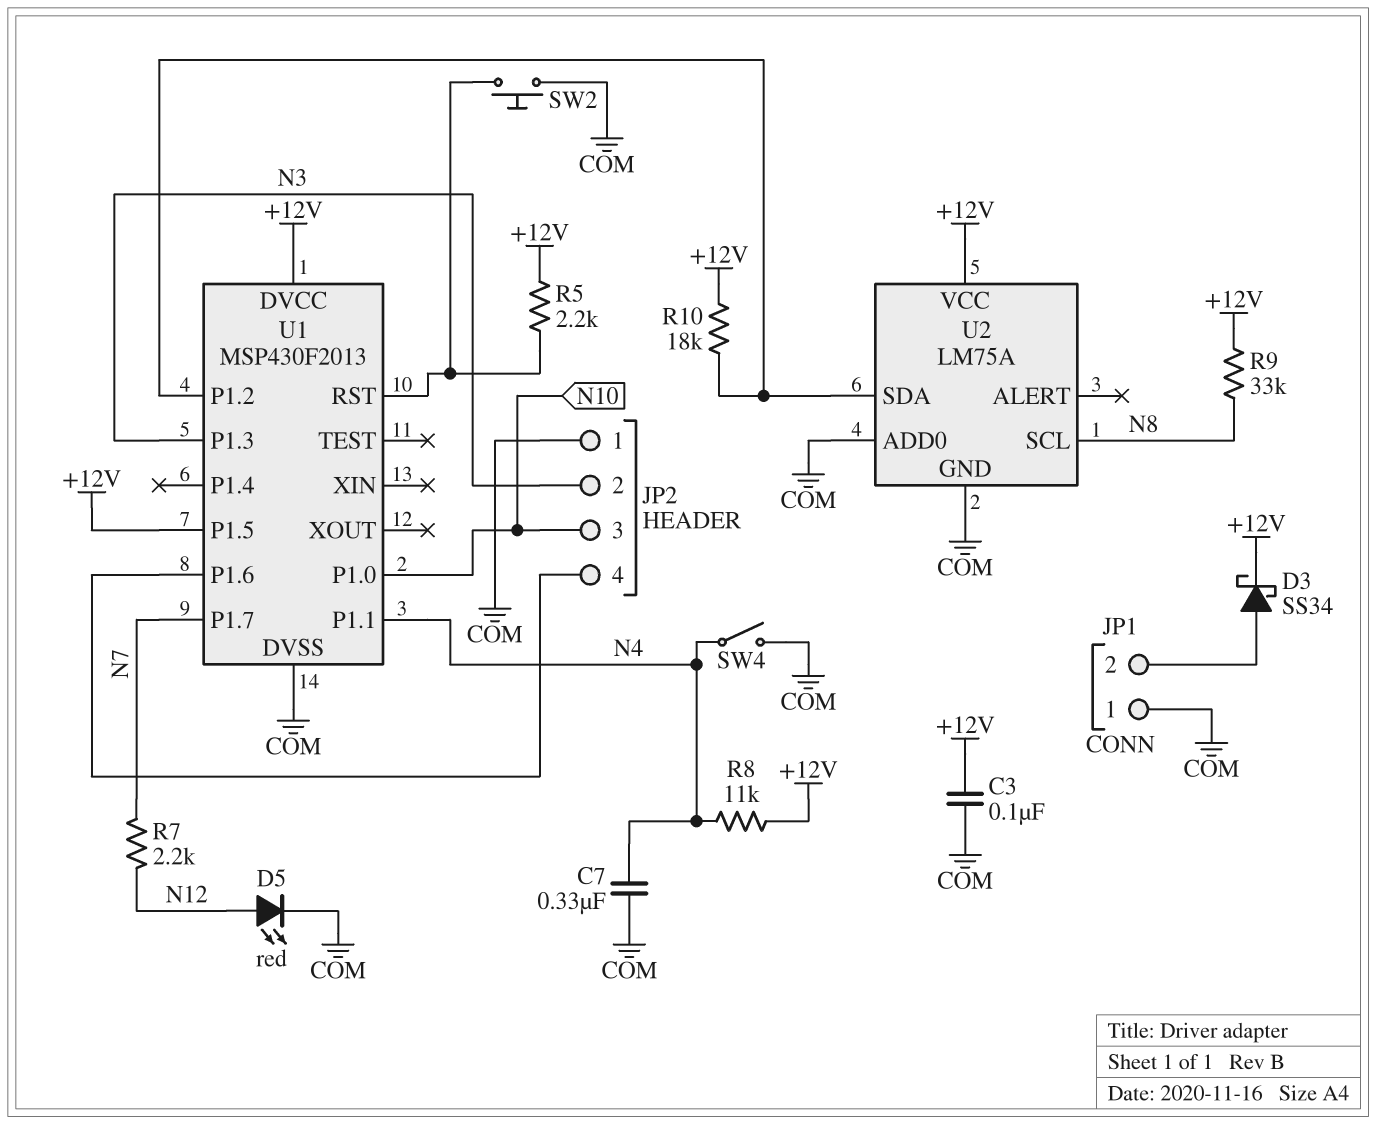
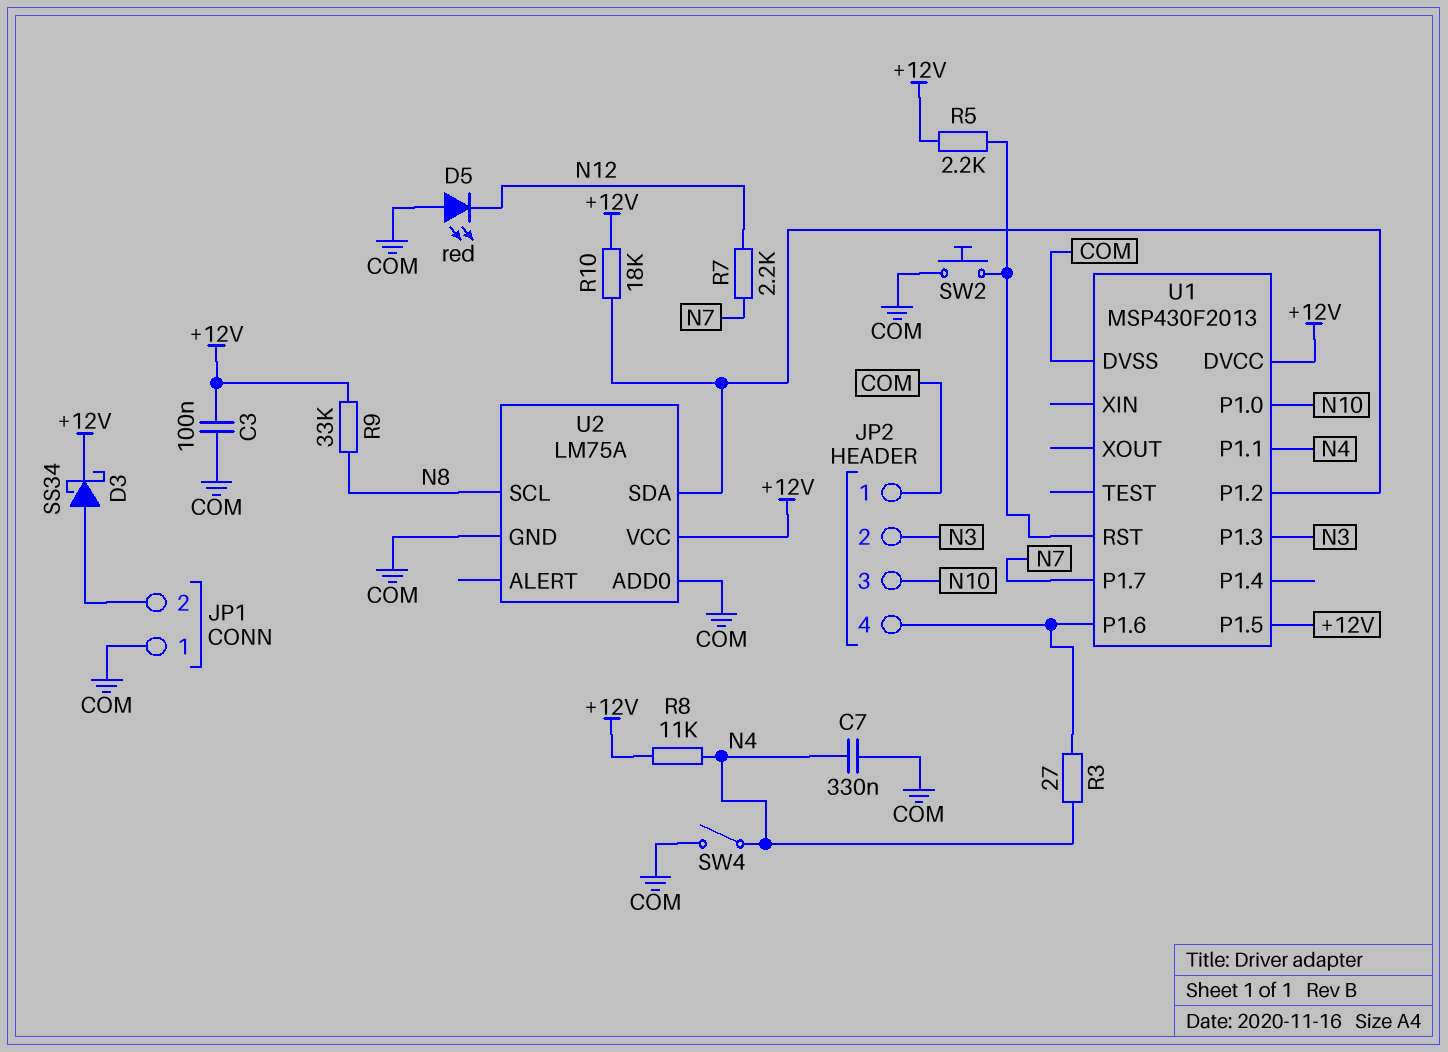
D5: LED red (A N12, K COM) -> LED red (A COM, K N12)
R3: none -> 27 (JP2/4, N4)

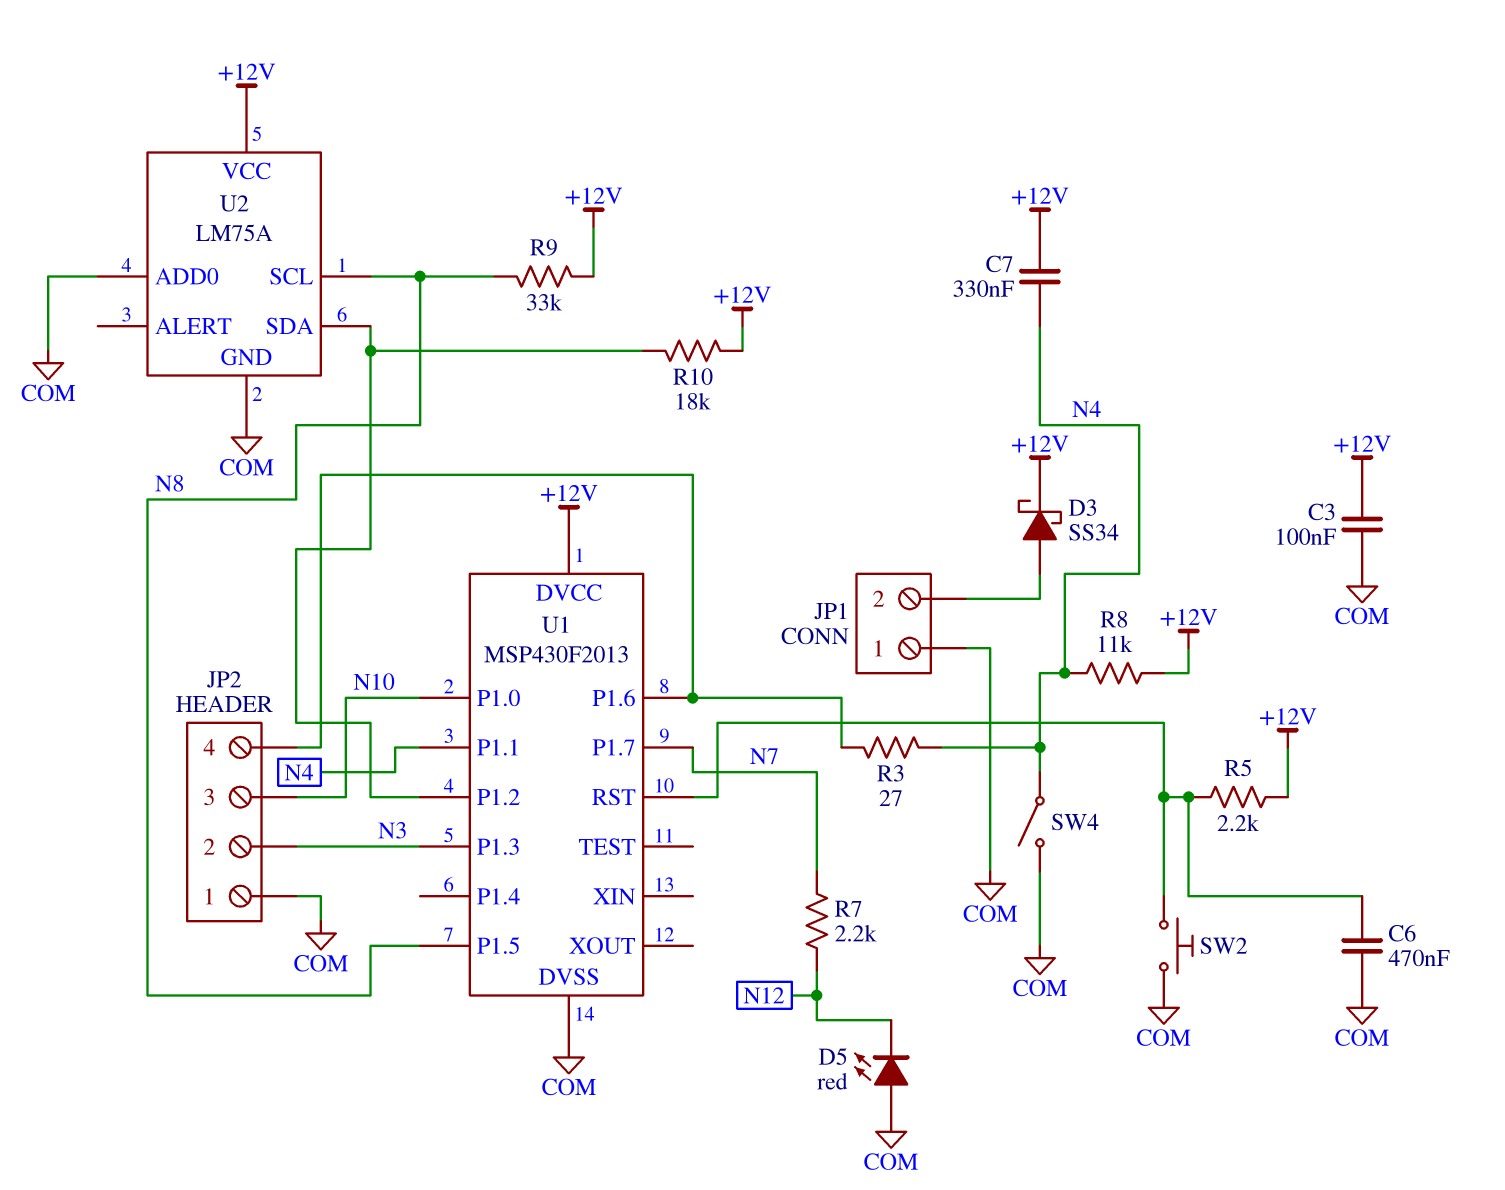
C6: none -> 470nF (COM, U1/RST)
C7: 330nF (COM, N4) -> 330nF (+12V, N4)
U1 pin P1.5: +12V -> N8

